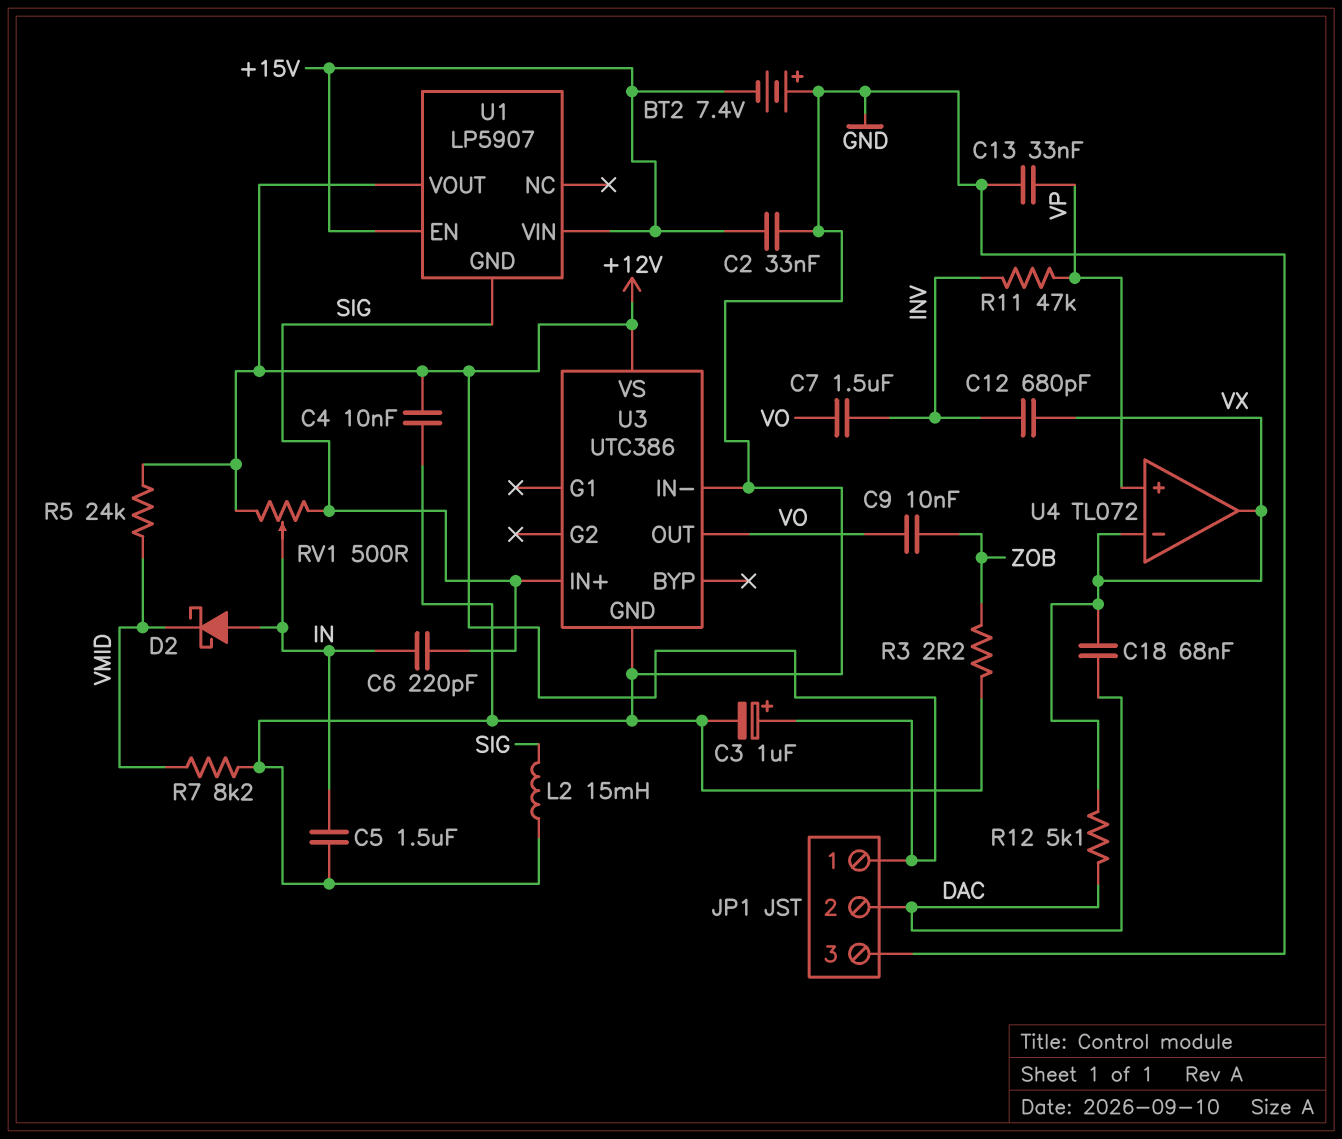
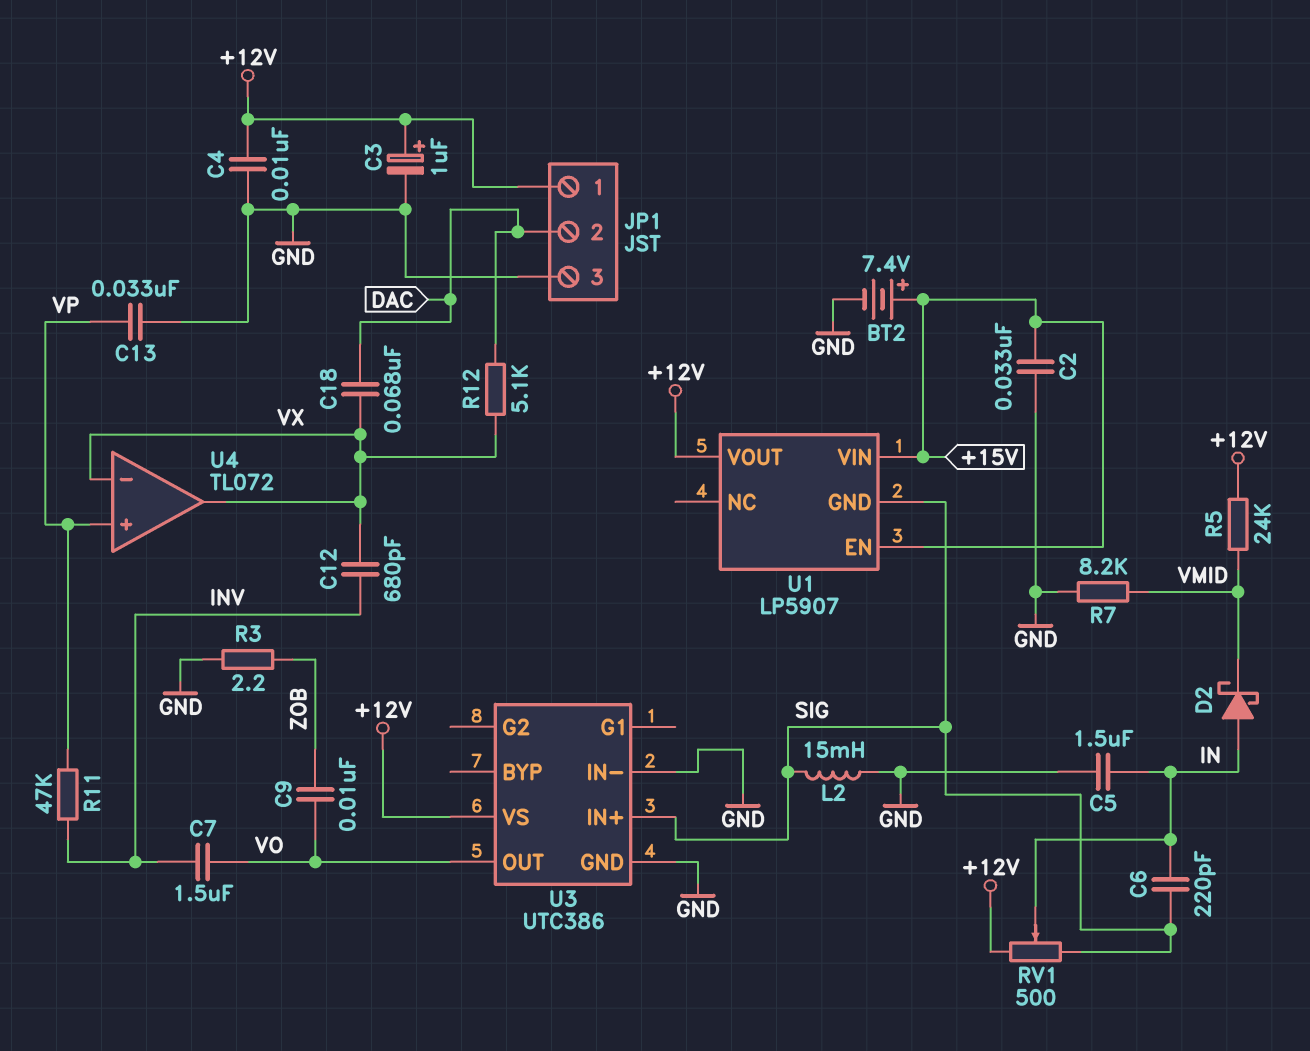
BT2: 7.4V (plus GND, minus +15V) -> 7.4V (plus +15V, minus GND)

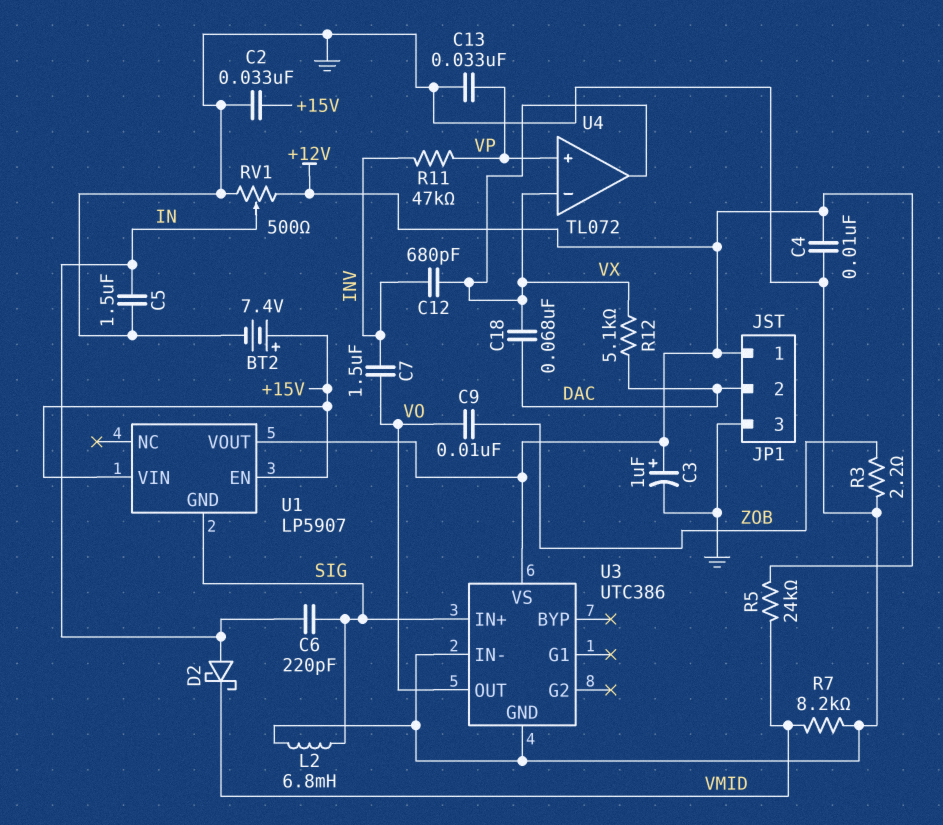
L2: 15mH (GND, SIG) -> 6.8mH (GND, SIG)
RV1: 500 (+12V, SIG, wiper IN) -> 500 (+12V, GND, wiper IN)

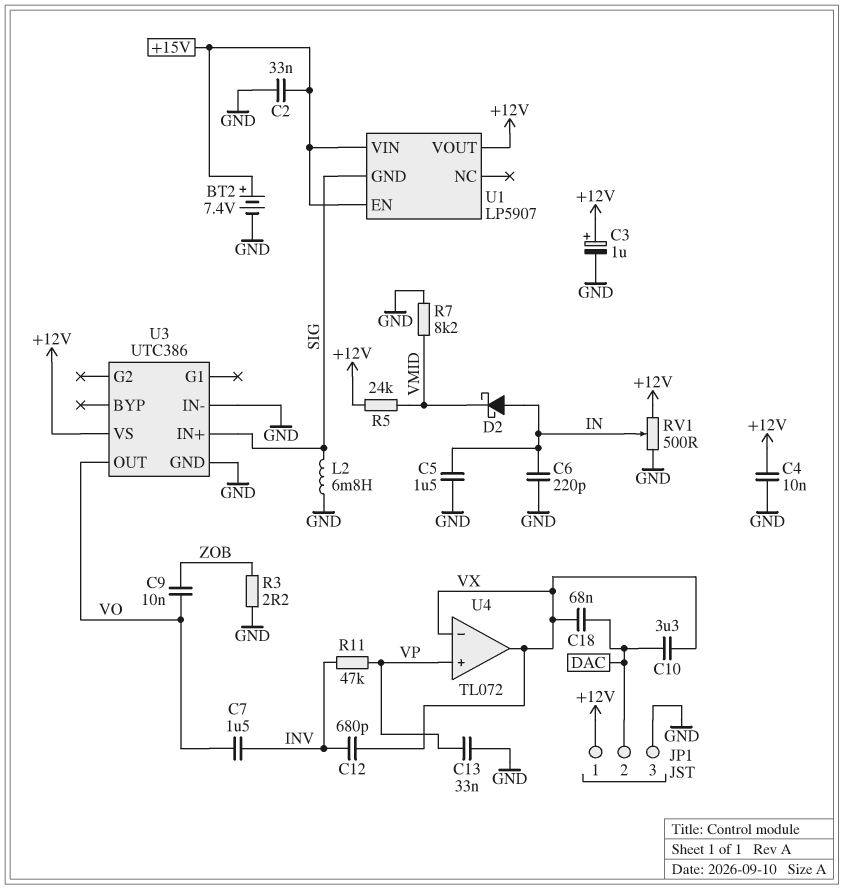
C6: 220pF (IN, SIG) -> 220pF (GND, IN)
C10: none -> 3.3uF (DAC, VX)
R12: 5.1k (DAC, VX) -> none

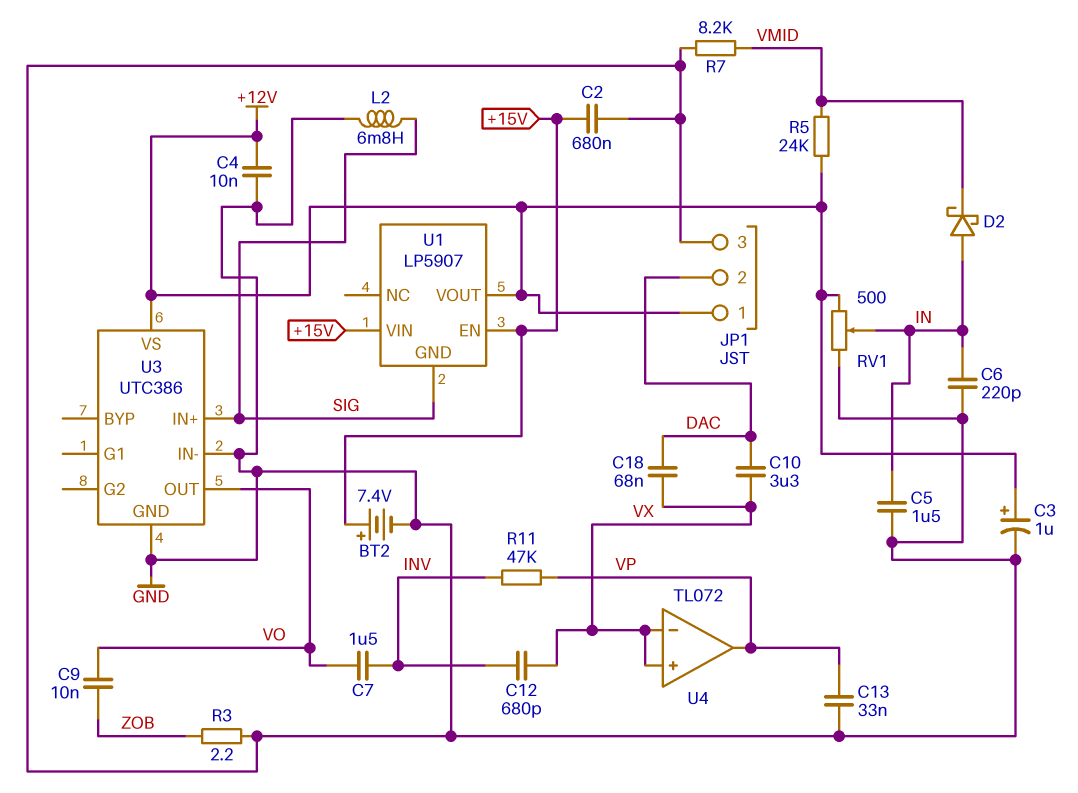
C2: 33nF (+15V, GND) -> 680nF (+15V, GND)
U4 pin in+: VP -> VX
U4 pin out: VX -> VP

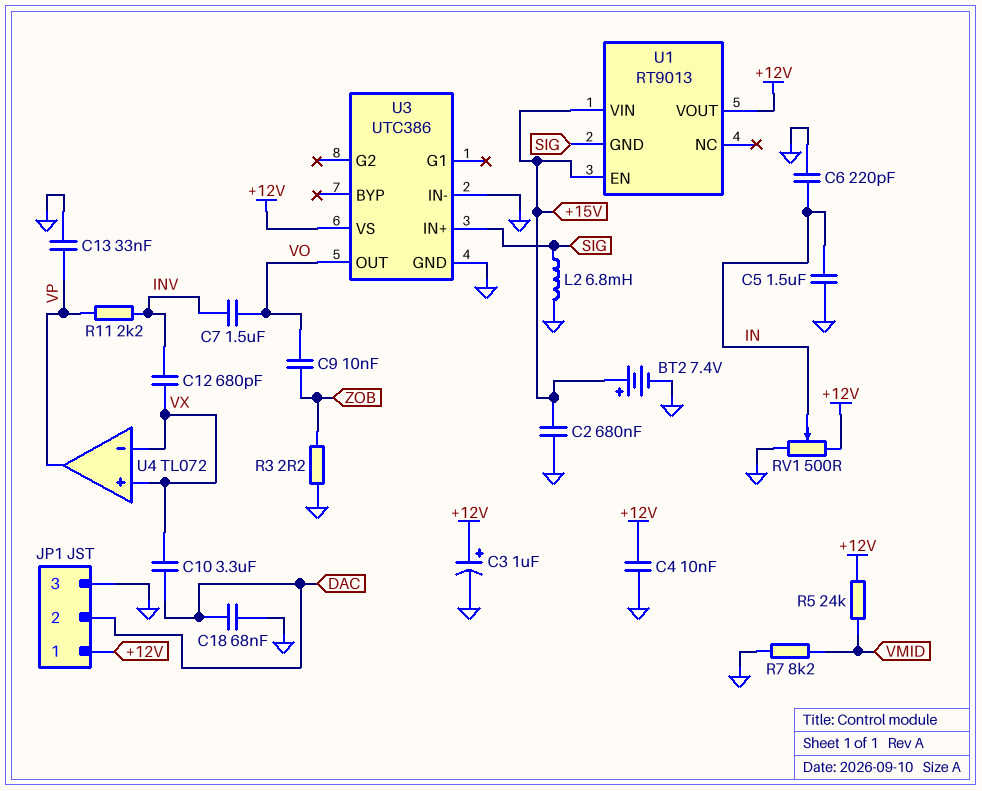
C18: 68nF (DAC, VX) -> 68nF (DAC, GND)
D2: schottky (A IN, K VMID) -> none
R11: 47k (INV, VP) -> 2.2k (INV, VP)
U1: LP5907 -> RT9013

